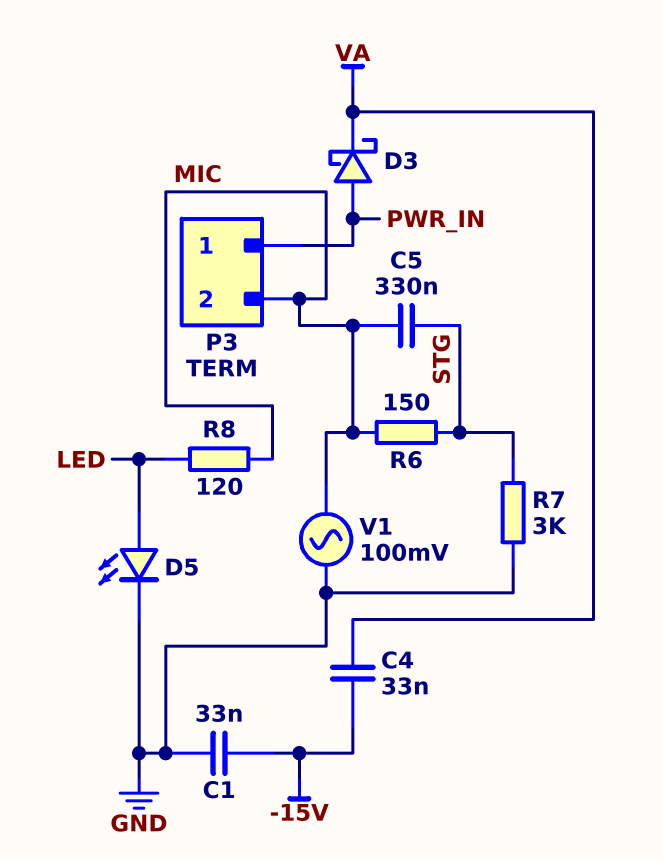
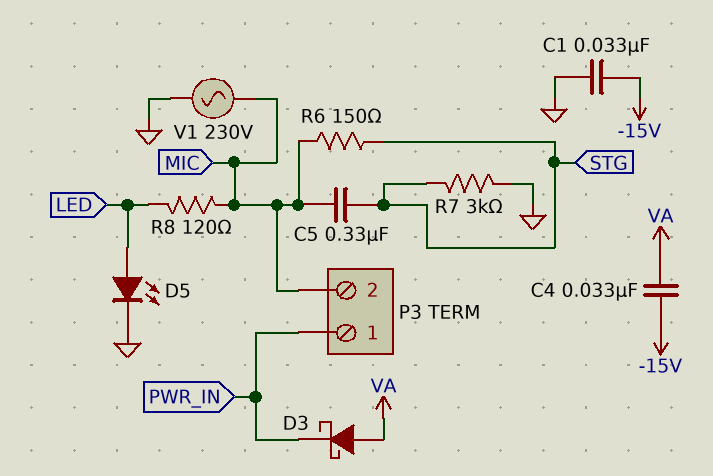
D3: schottky (A PWR_IN, K VA) -> schottky (A VA, K PWR_IN)
V1: AC 100mV (GND, MIC) -> AC 230V (GND, MIC)

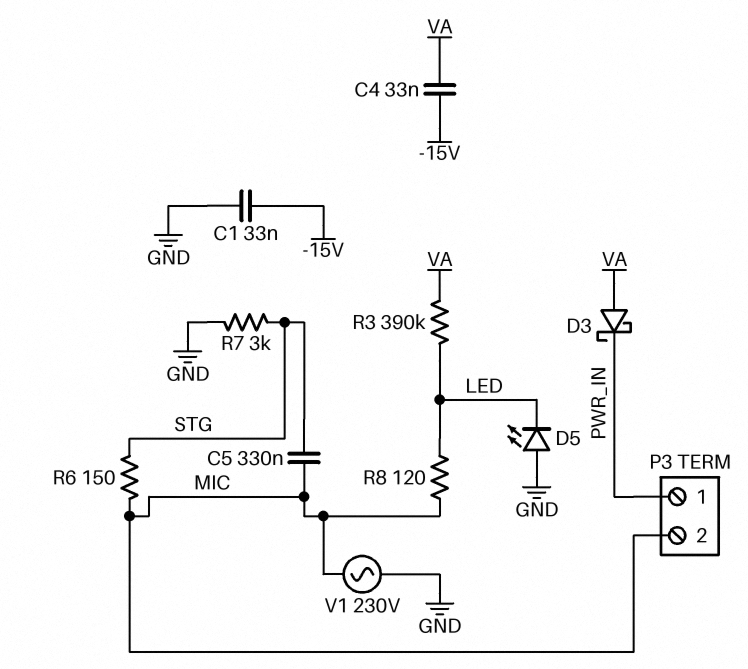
D5: LED (A LED, K GND) -> LED (A GND, K LED)
R3: none -> 390k (LED, VA)

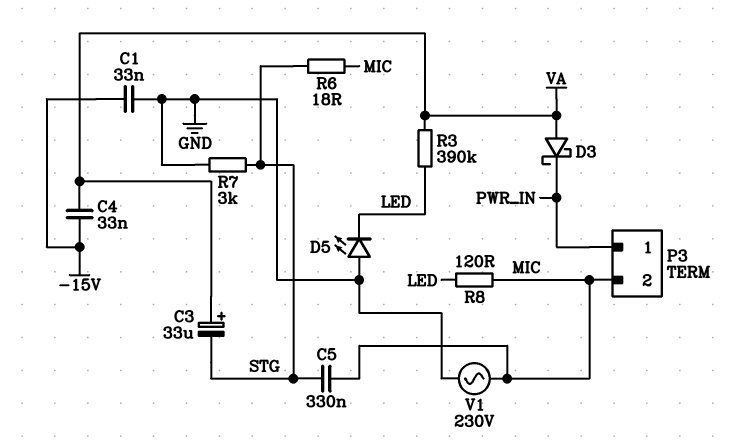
C3: none -> 33uF (plus VA, minus STG)
R6: 150 (MIC, STG) -> 18 (MIC, STG)

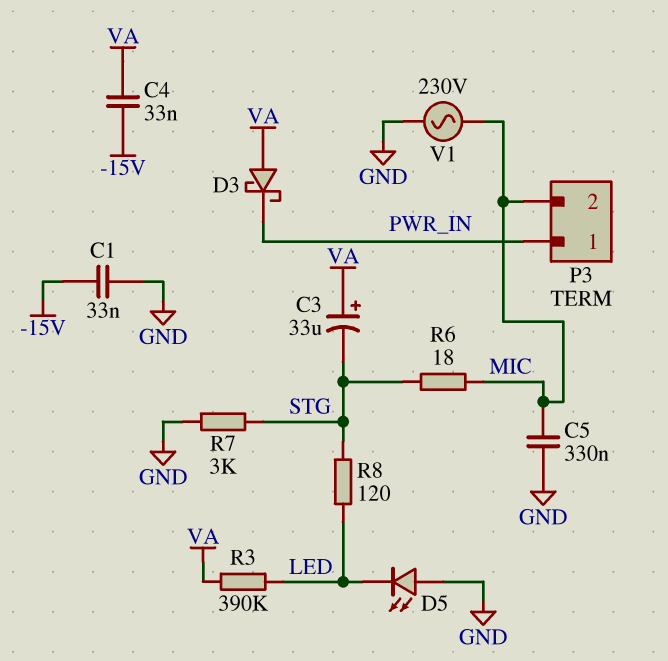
C5: 330nF (MIC, STG) -> 330nF (GND, MIC)
R8: 120 (LED, MIC) -> 120 (LED, STG)

